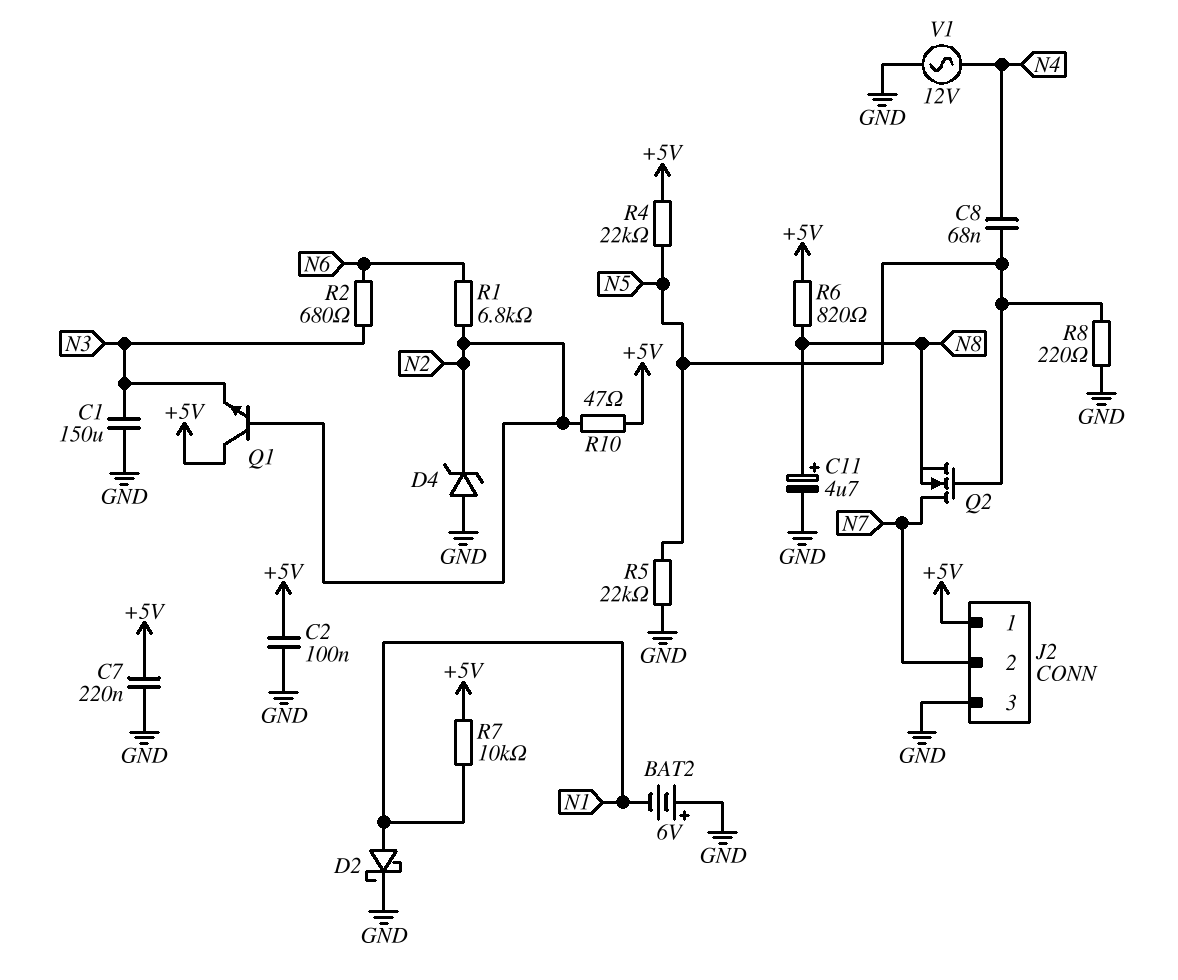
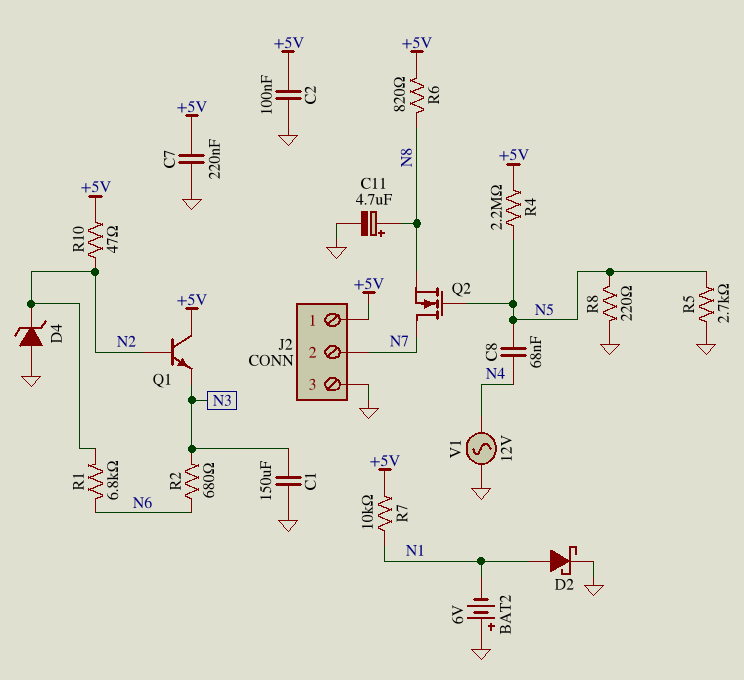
R4: 22k (+5V, N5) -> 2.2M (+5V, N5)
R5: 22k (GND, N5) -> 2.7k (GND, N5)

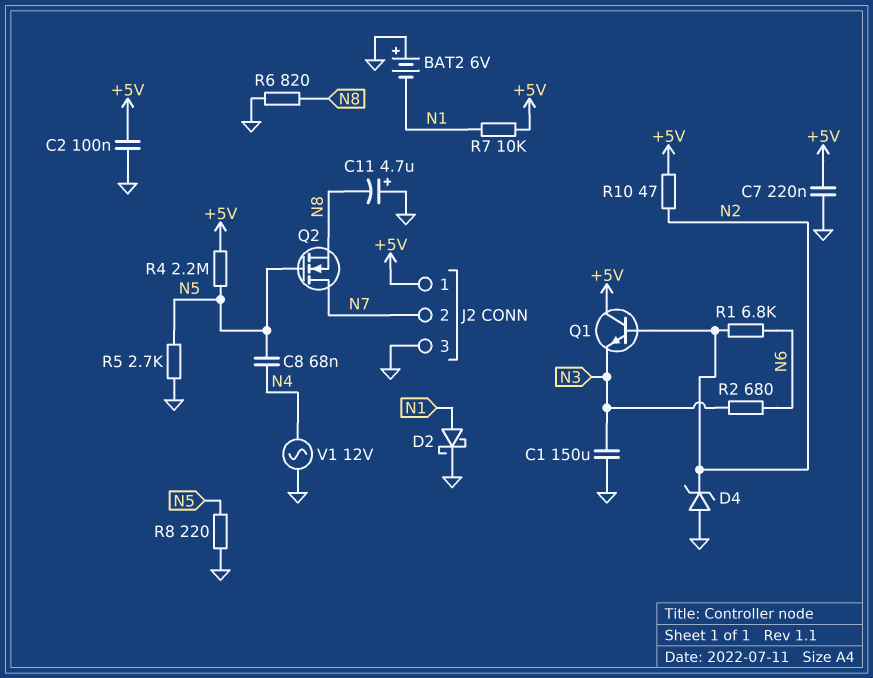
C11: 4.7uF (plus N8, minus GND) -> 4.7uF (plus GND, minus N8)
R6: 820 (+5V, N8) -> 820 (GND, N8)

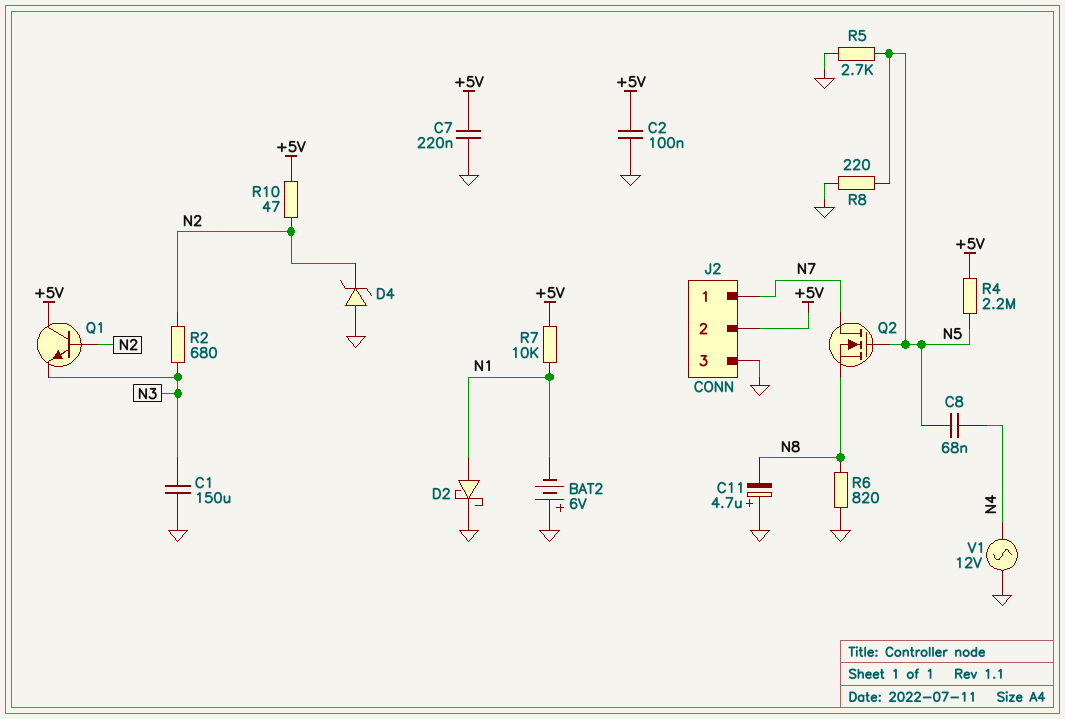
J2 pin 1: +5V -> N7
J2 pin 2: N7 -> +5V
R1: 6.8k (N2, N6) -> none
R2: 680 (N3, N6) -> 680 (N2, N3)

